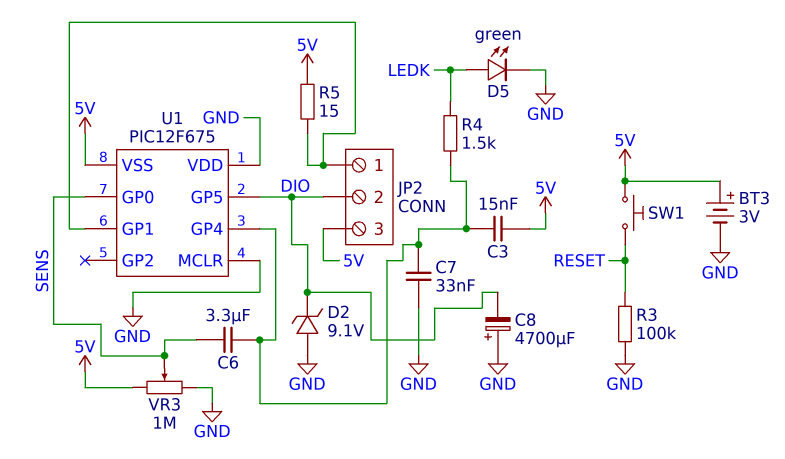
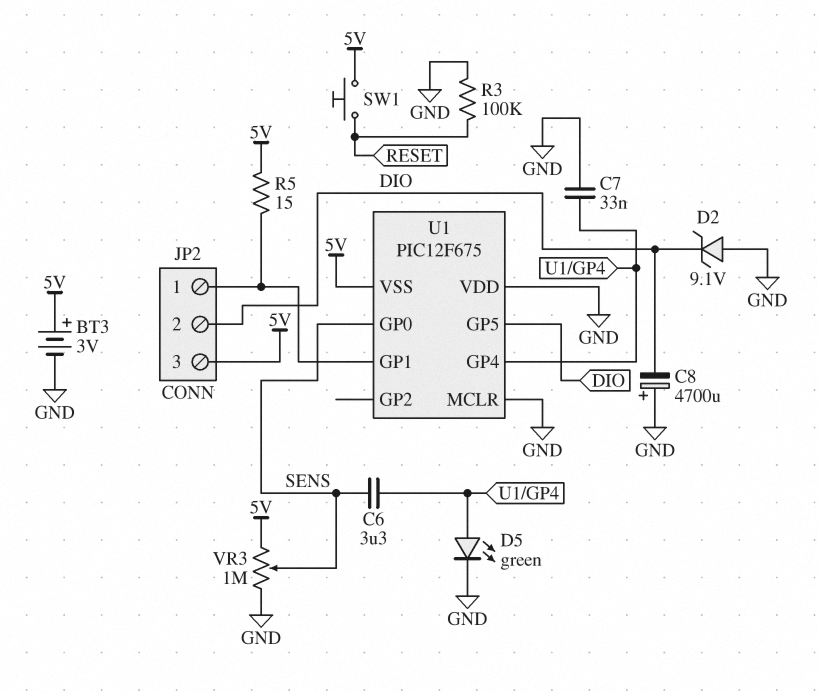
C3: 15nF (5V, U1/GP4) -> none
D5: LED green (A LEDK, K GND) -> LED green (A U1/GP4, K GND)
R4: 1.5k (LEDK, U1/GP4) -> none

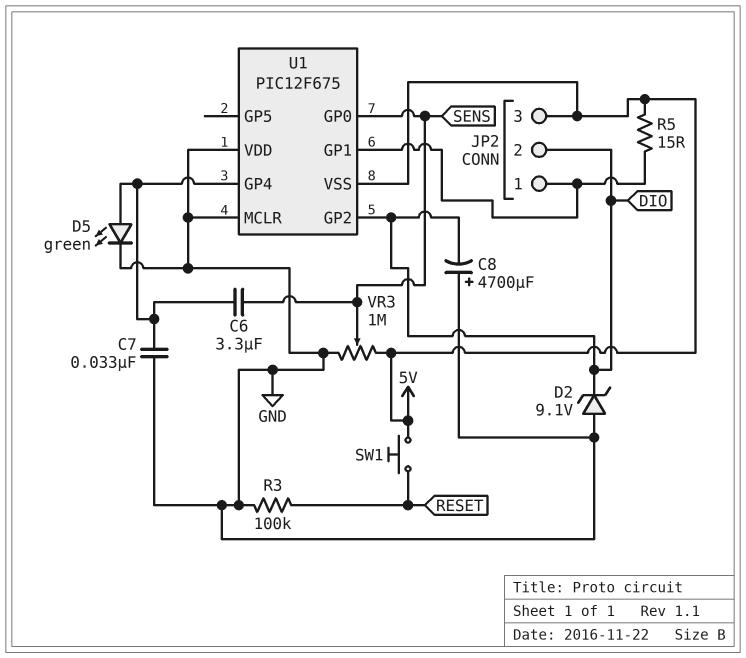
BT3: 3V (plus 5V, minus GND) -> none
U1 pin GP2: none -> DIO
U1 pin GP5: DIO -> none

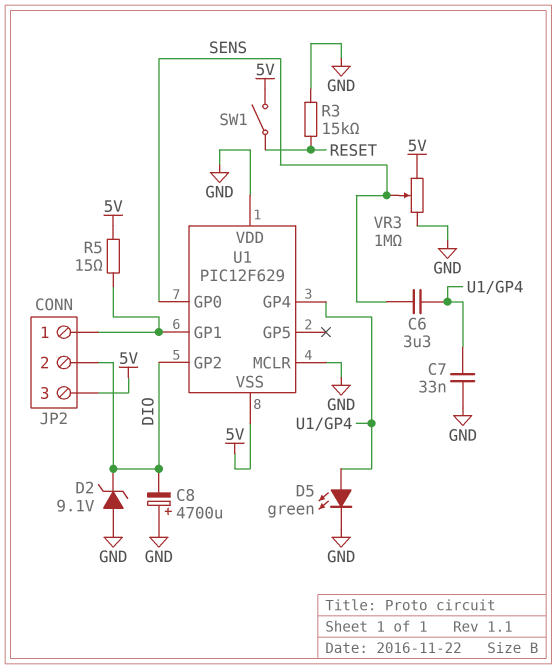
R3: 100k (GND, RESET) -> 15k (GND, RESET)
SW1: button (5V, RESET) -> switch (5V, RESET)
U1: PIC12F675 -> PIC12F629

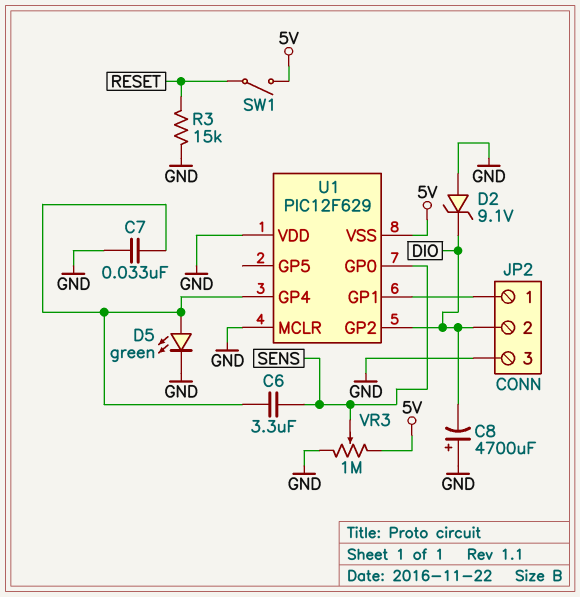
JP2 pin 3: 5V -> GND
R5: 15 (5V, JP2/1) -> none

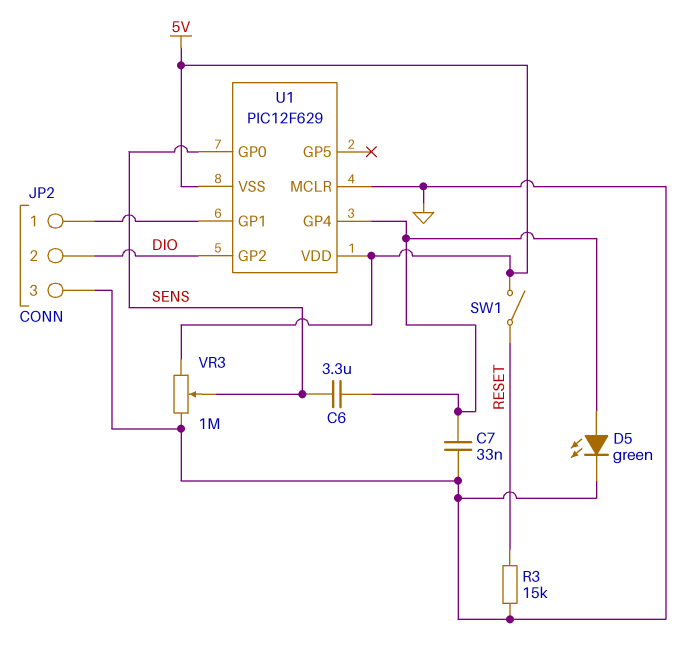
C8: 4700uF (plus GND, minus DIO) -> none
D2: zener 9.1V (A GND, K DIO) -> none
U1 pin VDD: GND -> 5V

